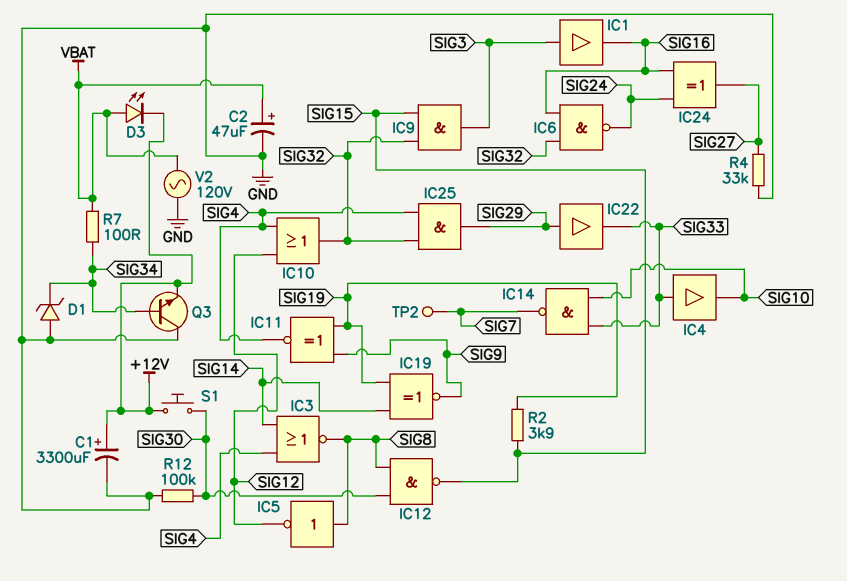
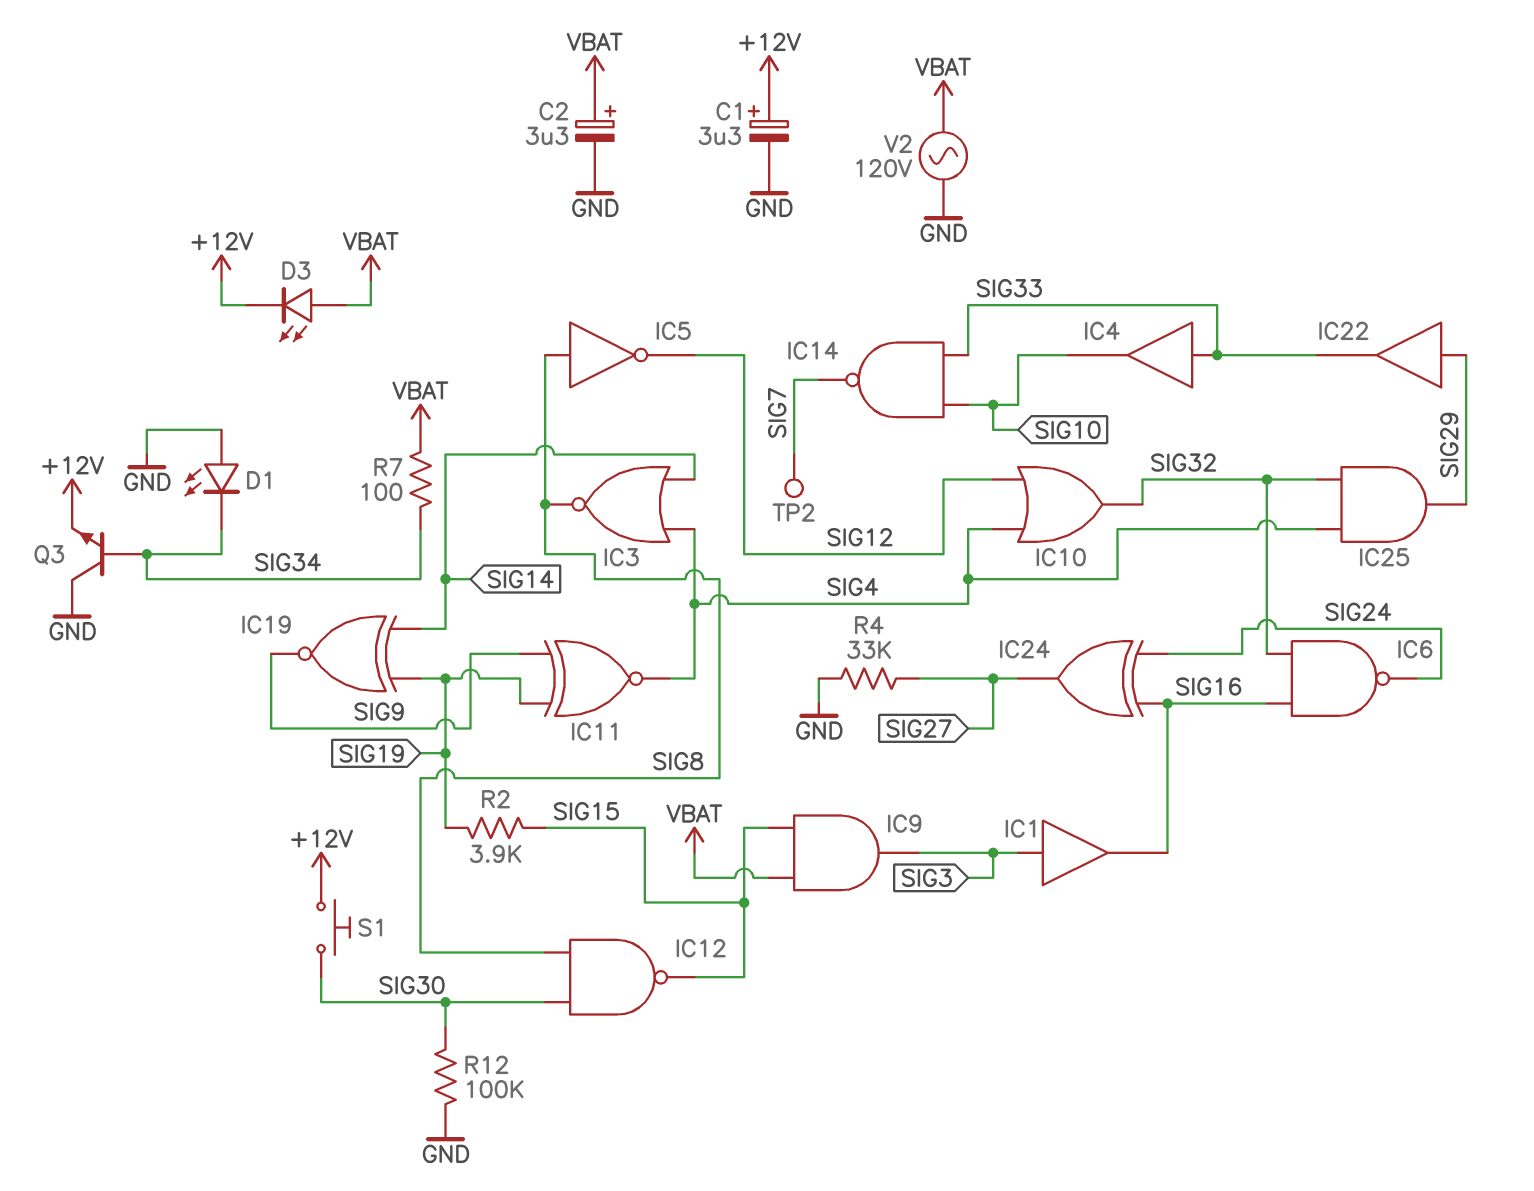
C1: 3300uF (plus +12V, minus GND) -> 3.3uF (plus +12V, minus GND)
C2: 47uF (plus VBAT, minus GND) -> 3.3uF (plus VBAT, minus GND)
D1: zener (A GND, K SIG34) -> LED (A GND, K SIG34)
IC9: AND (in SIG15, in SIG32, out SIG3) -> AND (in SIG15, in VBAT, out SIG3)

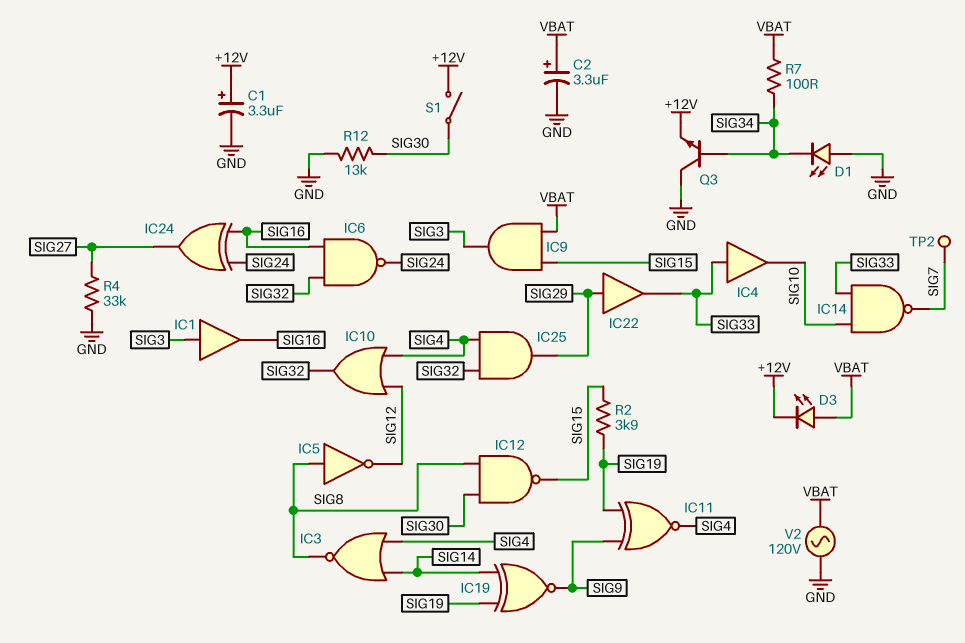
R12: 100k (GND, SIG30) -> 13k (GND, SIG30)
S1: button (+12V, SIG30) -> switch (+12V, SIG30)

